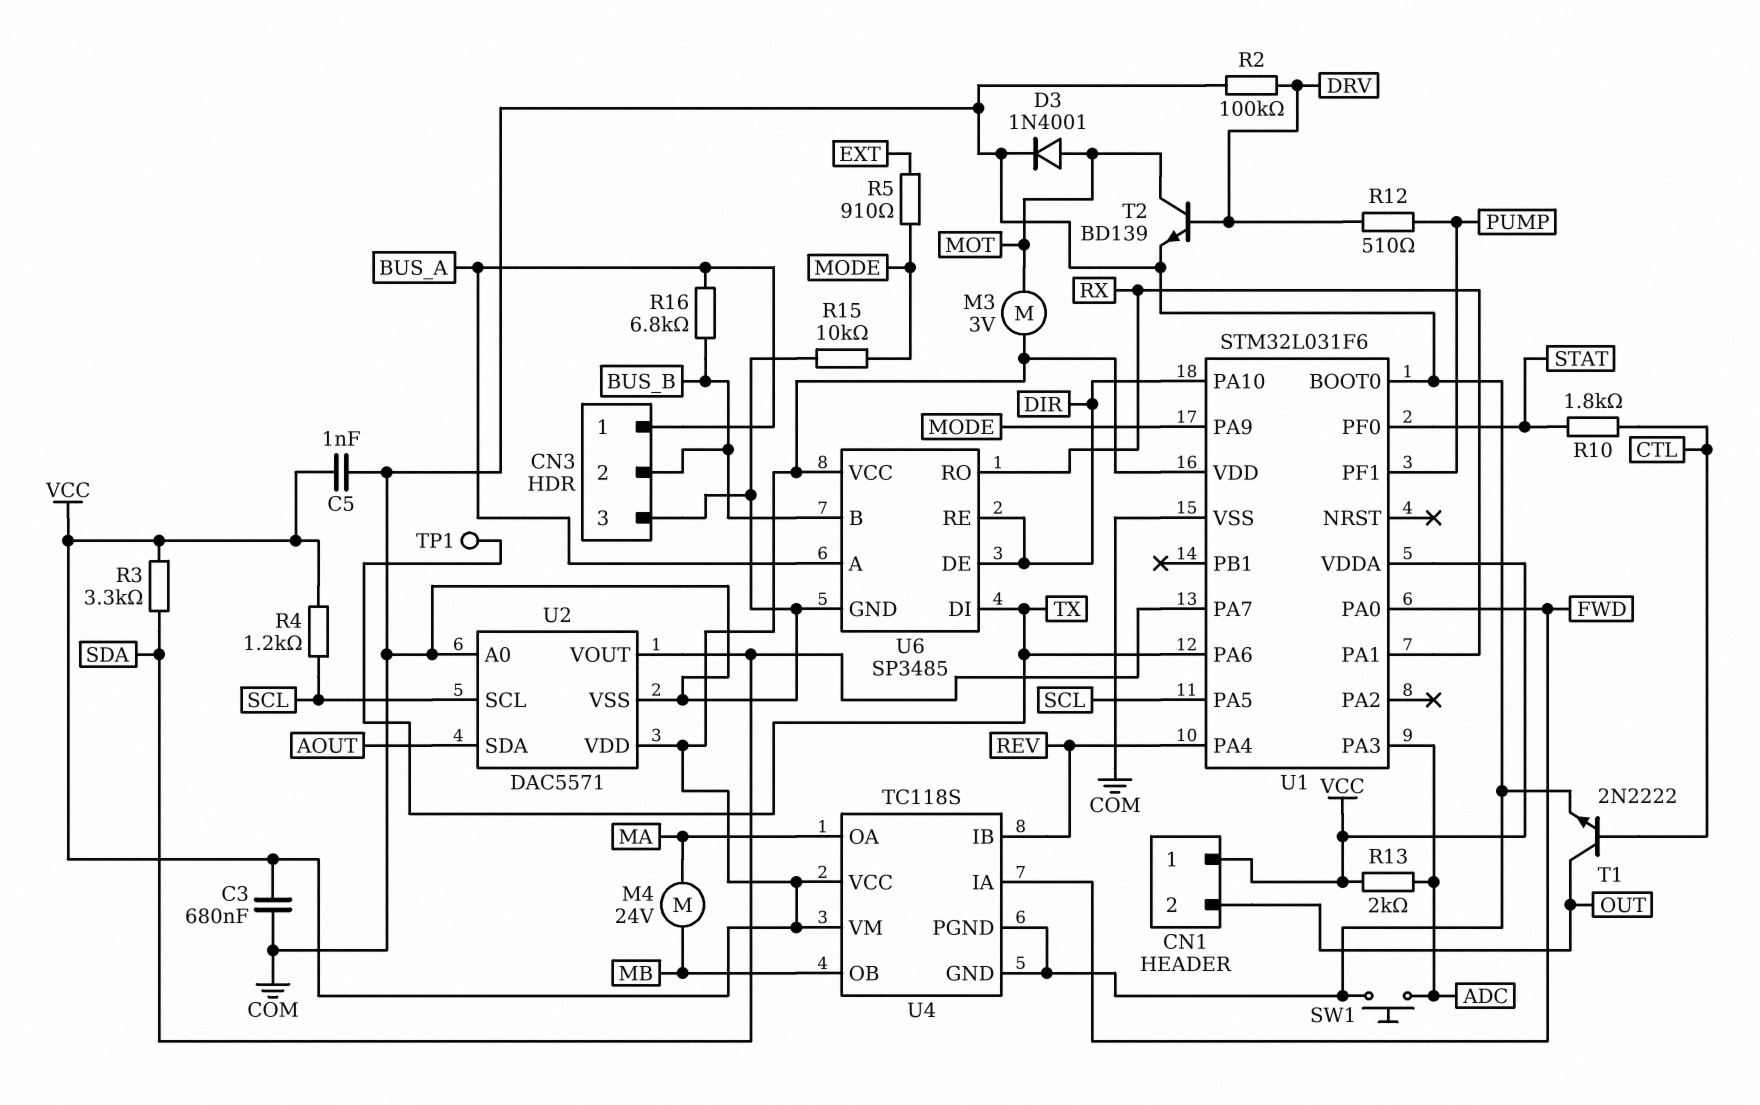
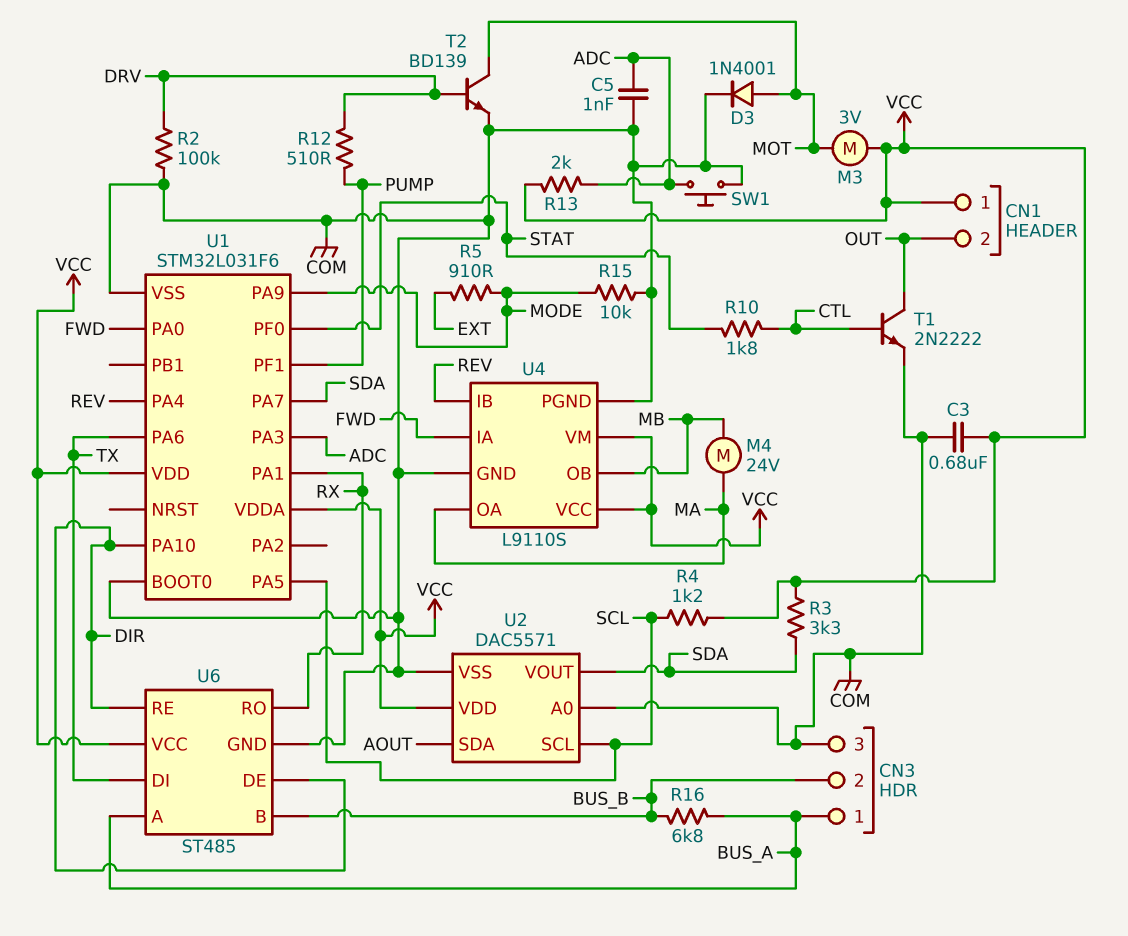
C5: 1nF (COM, VCC) -> 1nF (ADC, COM)
TP1: test point (TX) -> none
U4: TC118S -> L9110S
U6: SP3485 -> ST485

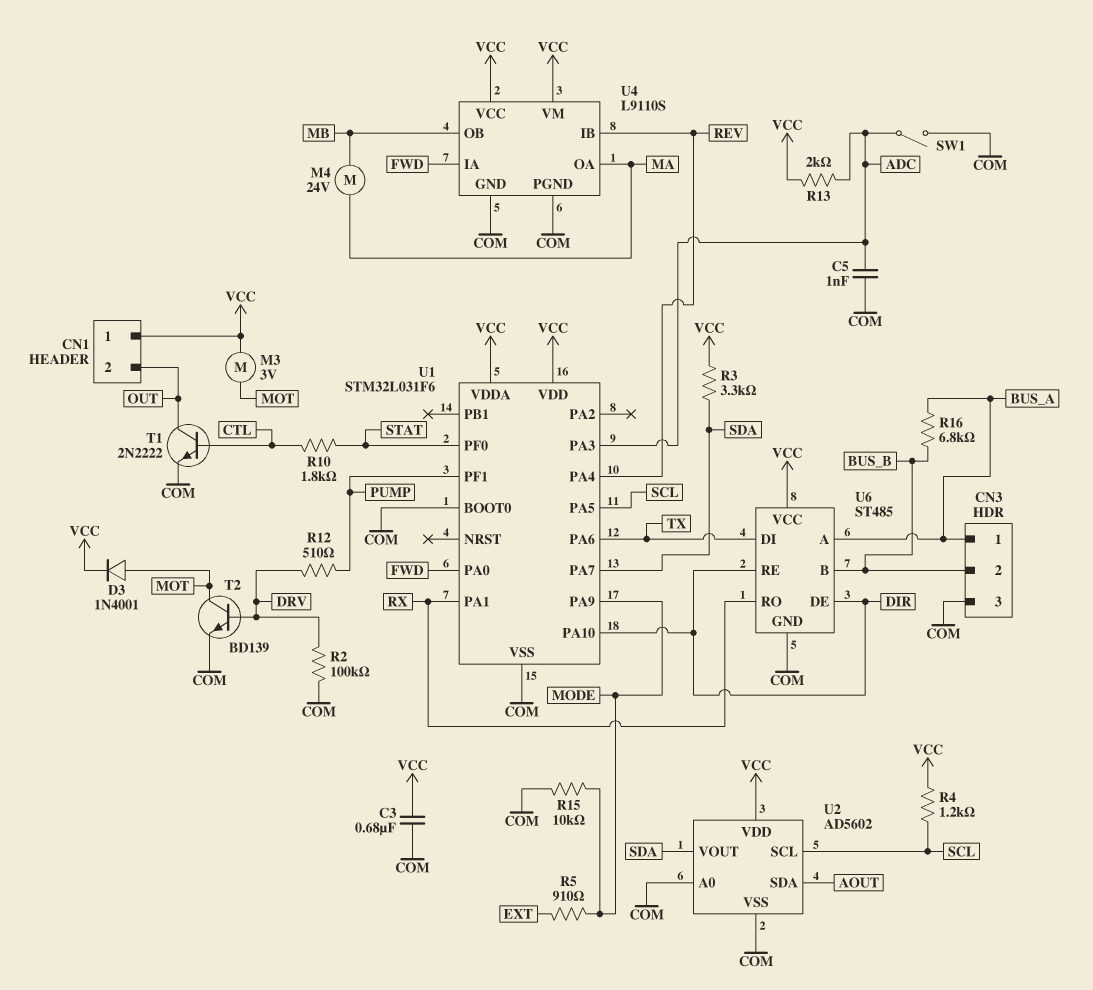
D3: diode 1N4001 (A MOT, K COM) -> diode 1N4001 (A MOT, K VCC)
SW1: button (ADC, COM) -> switch (ADC, COM)
U2: DAC5571 -> AD5602

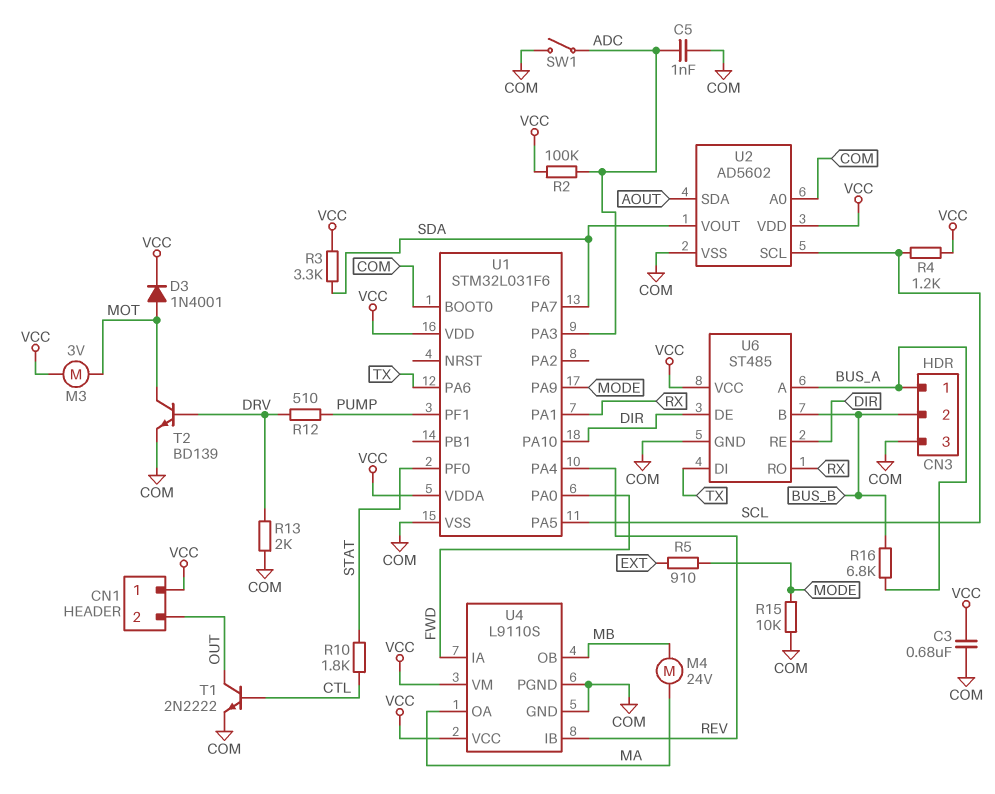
R2: 100k (COM, DRV) -> 100k (ADC, VCC)
R13: 2k (ADC, VCC) -> 2k (COM, DRV)

